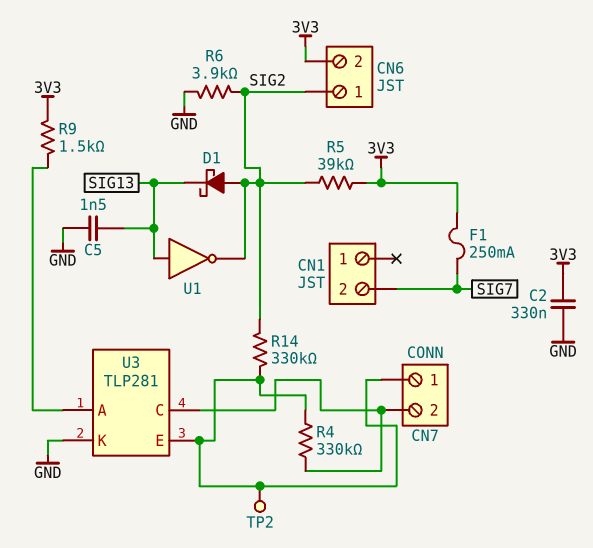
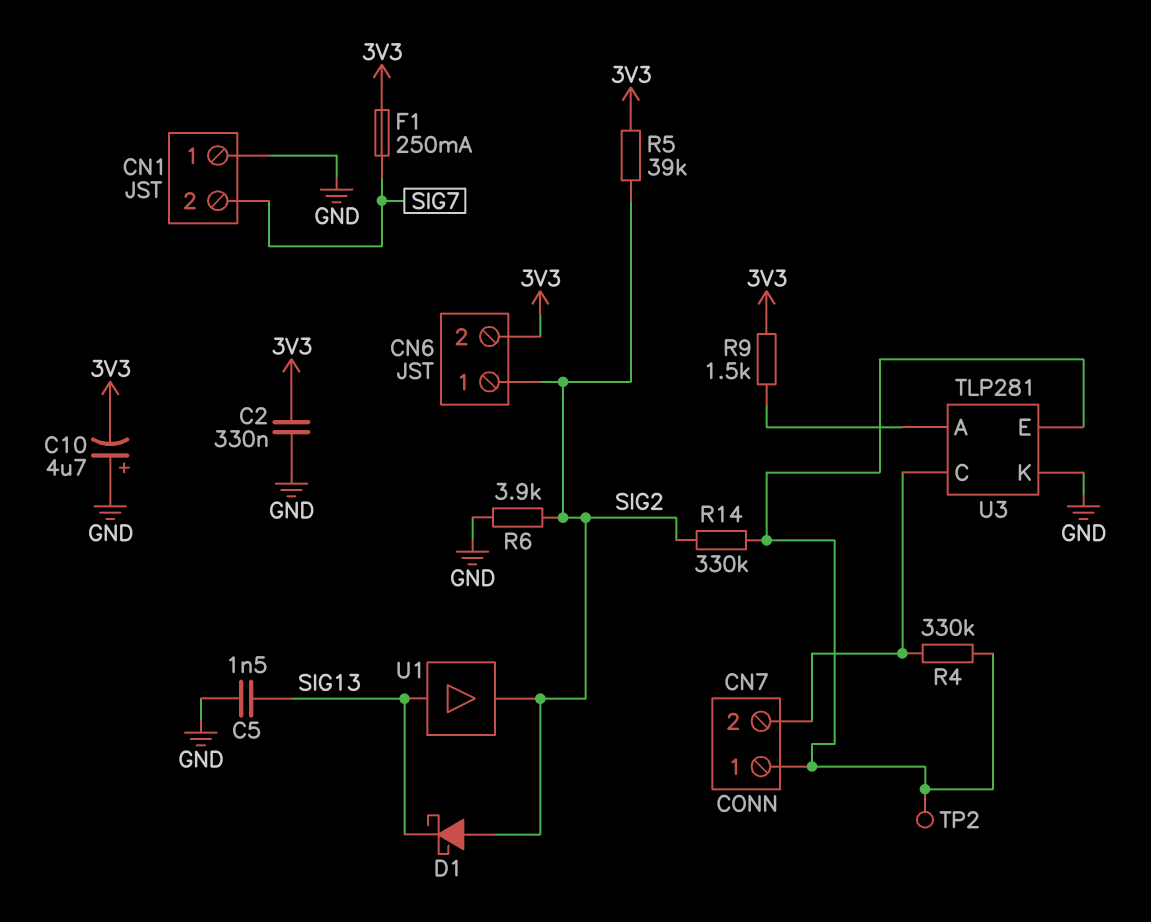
C10: none -> 4.7uF (plus GND, minus 3V3)
CN1 pin 1: none -> GND
U1: NOT (in SIG13, out SIG2) -> buffer (in SIG13, out SIG2)

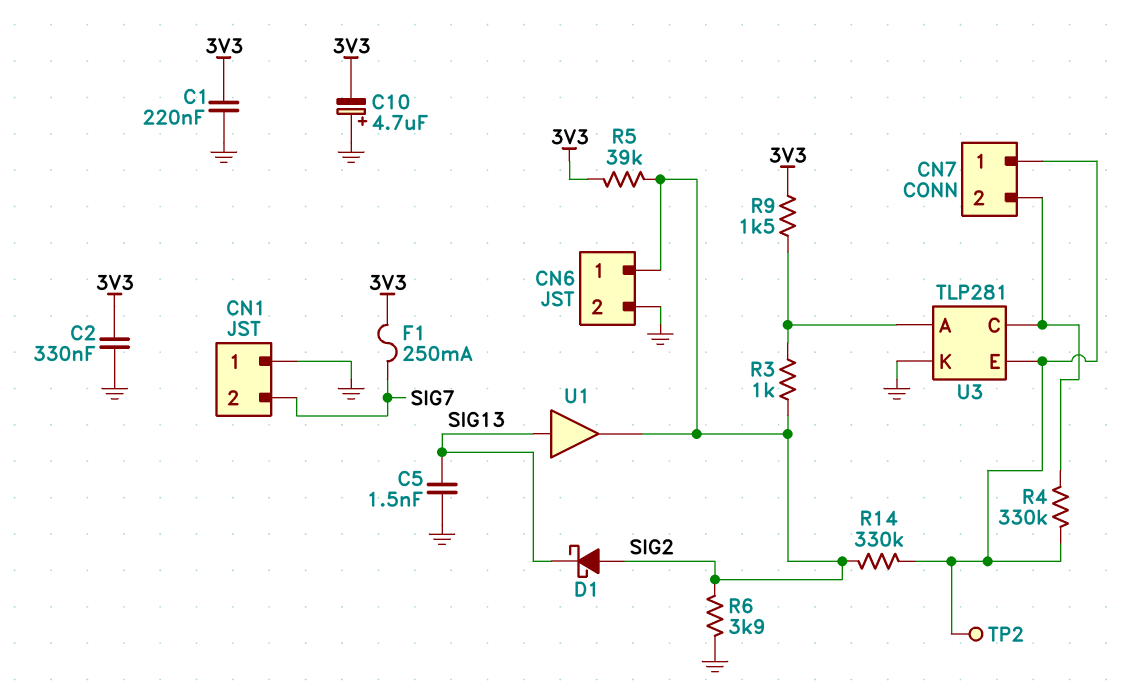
C1: none -> 220nF (3V3, GND)
CN6 pin 2: 3V3 -> GND
R3: none -> 1k (SIG2, U3/A)

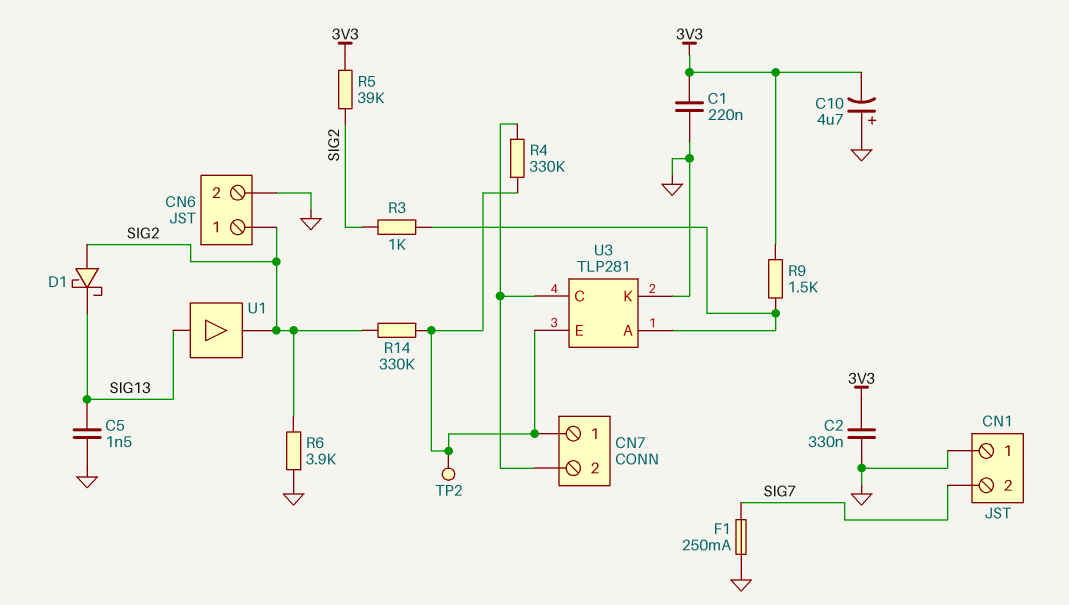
F1: 250mA (3V3, SIG7) -> 250mA (GND, SIG7)

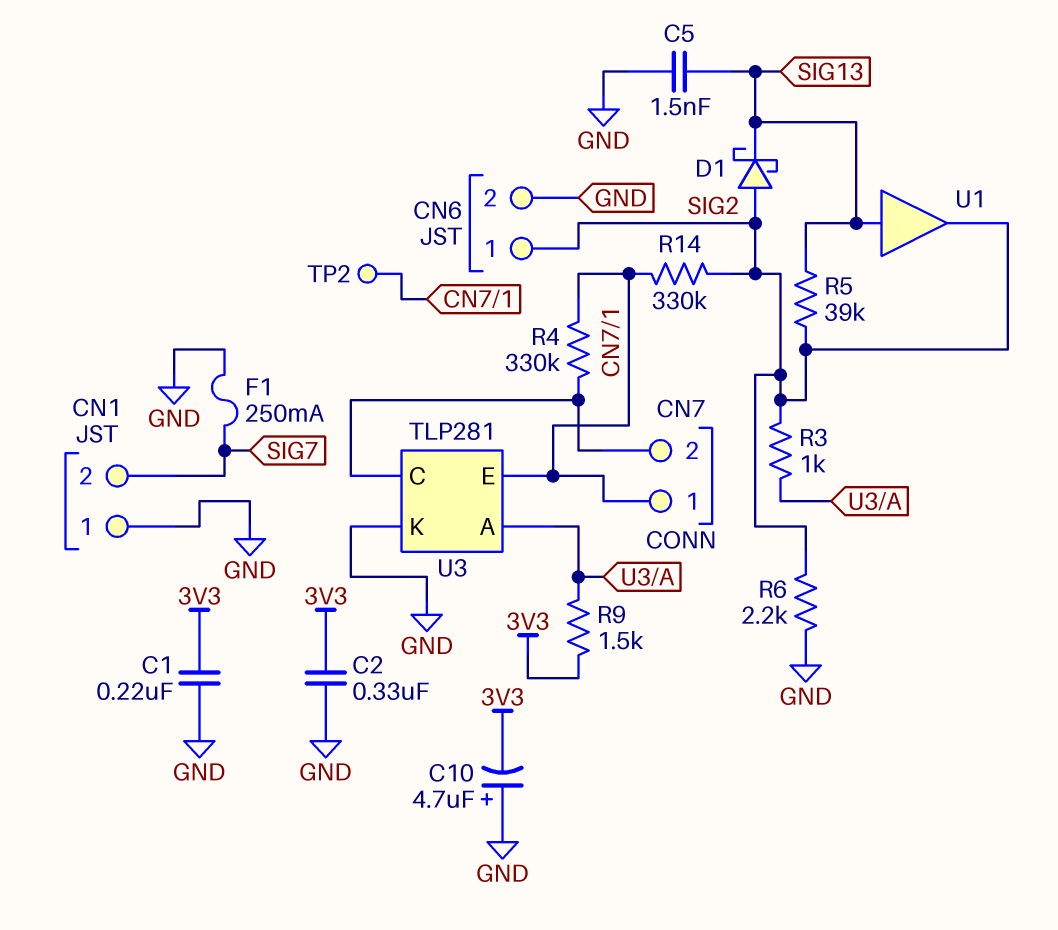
R5: 39k (3V3, SIG2) -> 39k (SIG2, SIG13)
R6: 3.9k (GND, SIG2) -> 2.2k (GND, SIG2)

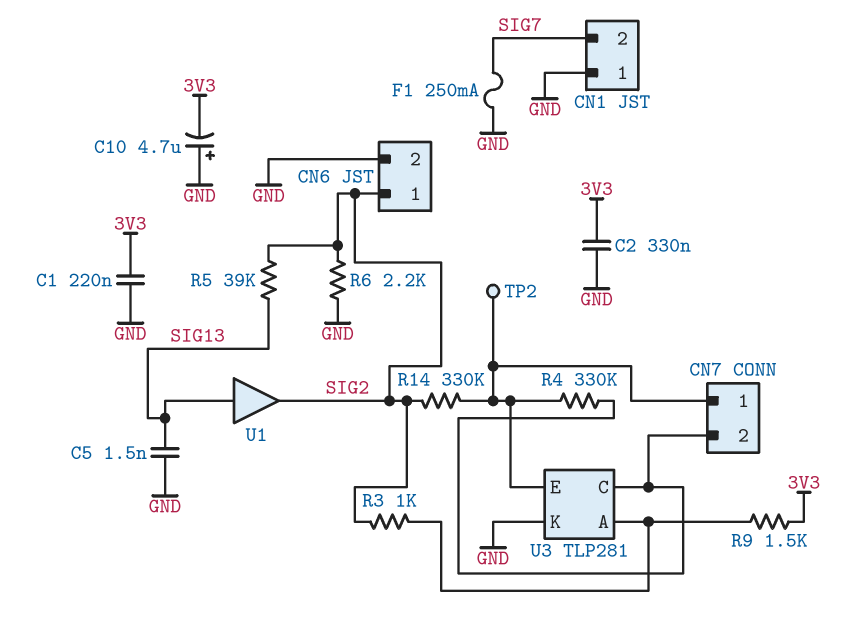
D1: schottky (A SIG2, K SIG13) -> none

